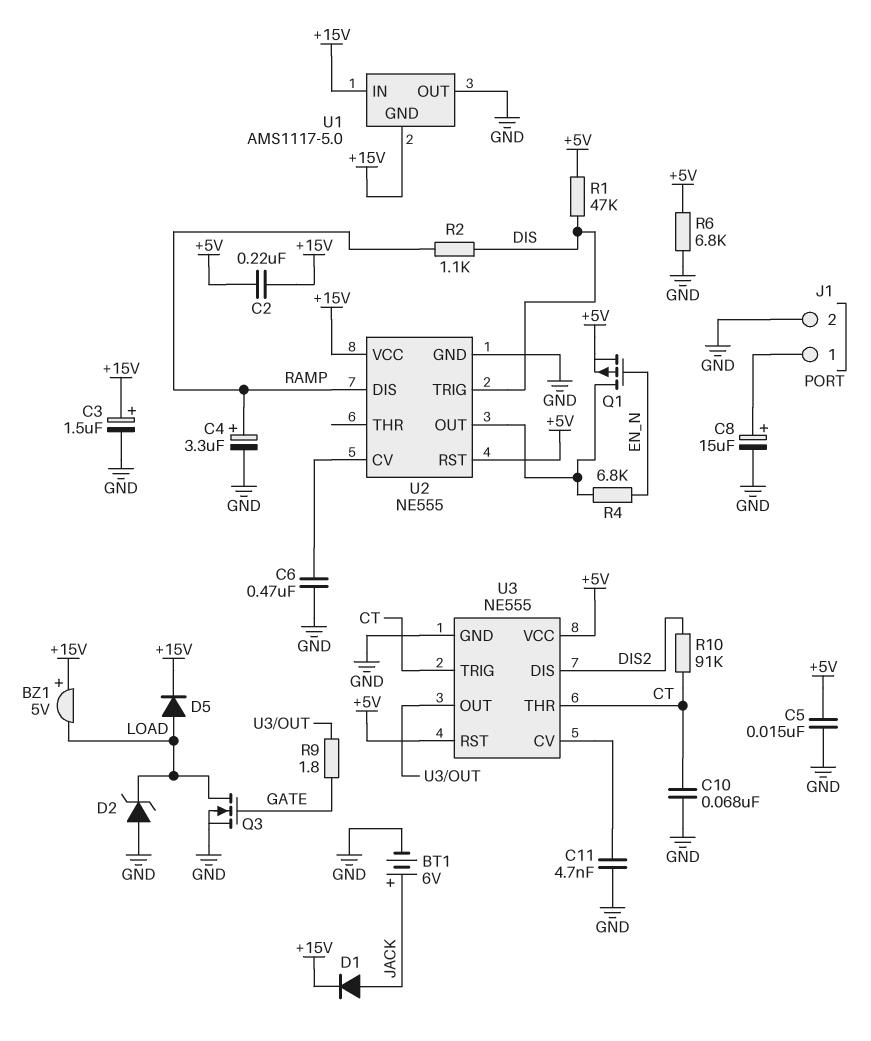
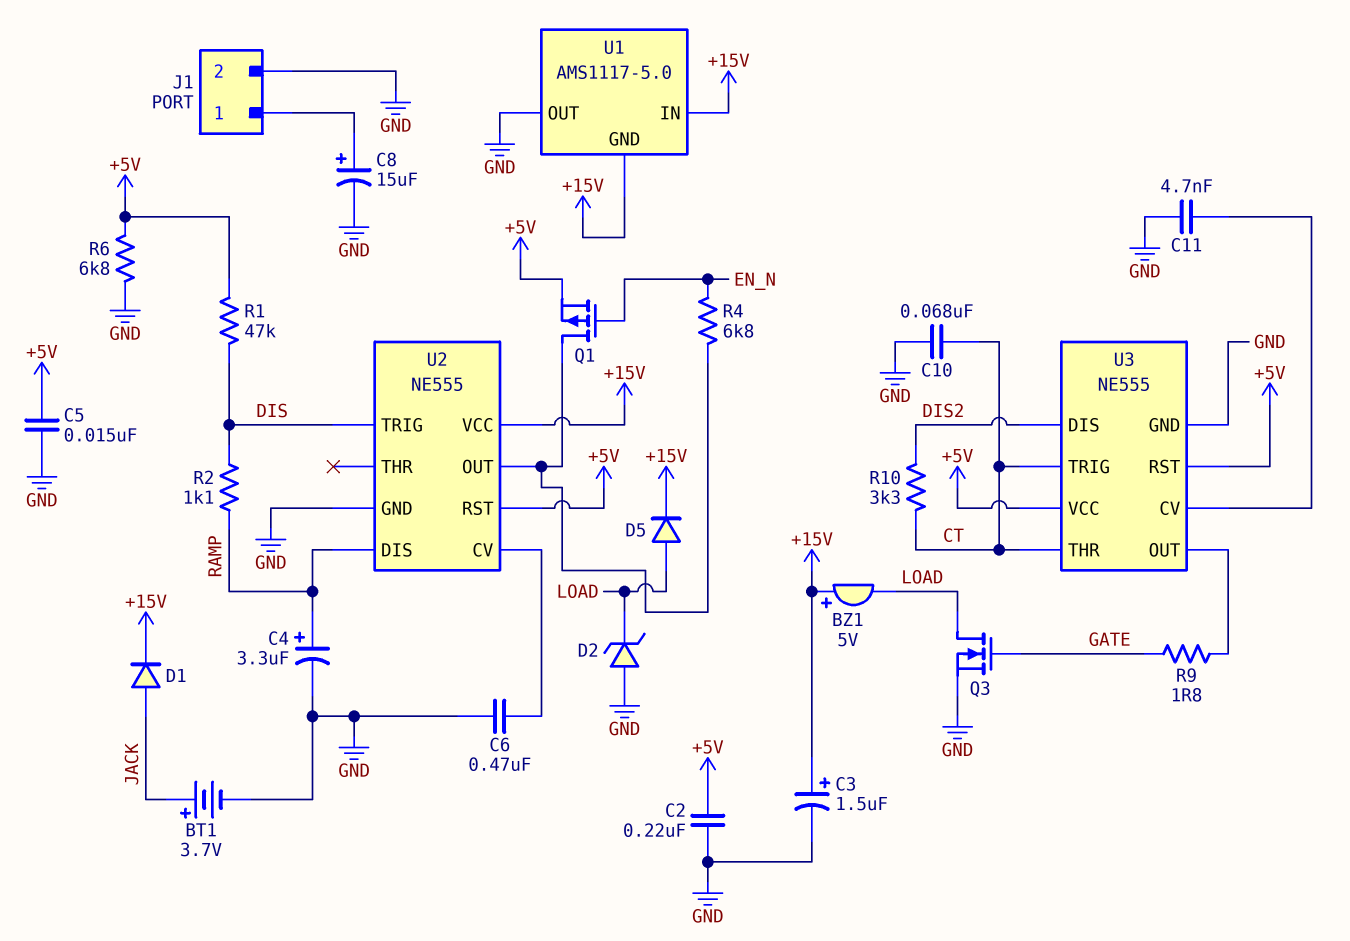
BT1: 6V (plus JACK, minus GND) -> 3.7V (plus JACK, minus GND)
C2: 220nF (+5V, +15V) -> 220nF (+5V, GND)
R10: 91k (CT, DIS2) -> 3.3k (CT, DIS2)

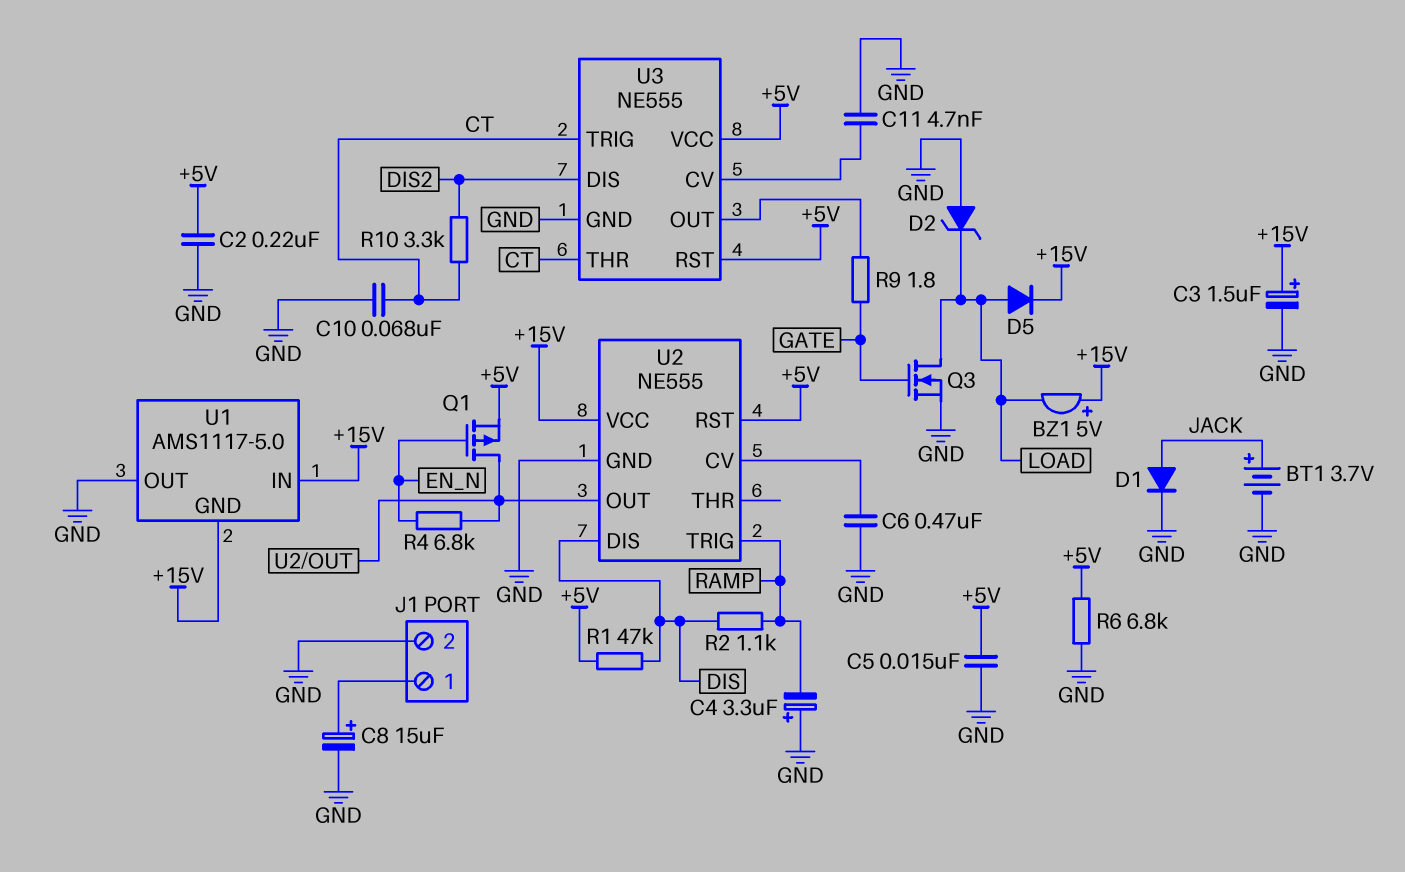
C4: 3.3uF (plus RAMP, minus GND) -> 3.3uF (plus GND, minus RAMP)
D1: diode (A JACK, K +15V) -> diode (A JACK, K GND)
U2 pin DIS: RAMP -> DIS
U2 pin TRIG: DIS -> RAMP

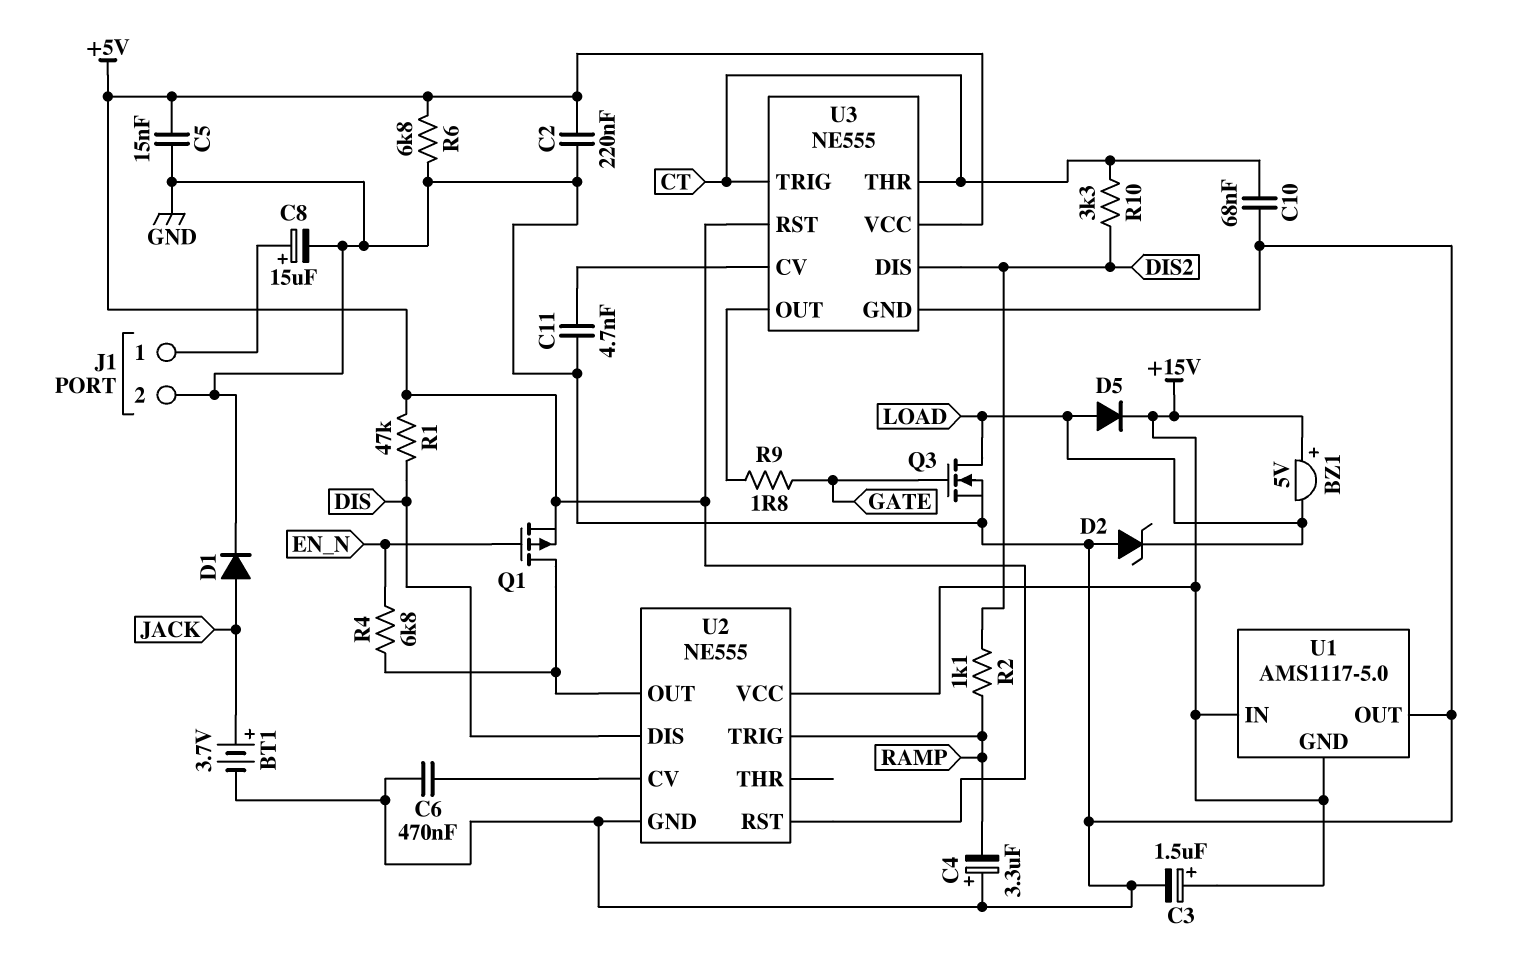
R2: 1.1k (DIS, RAMP) -> 1.1k (DIS2, RAMP)

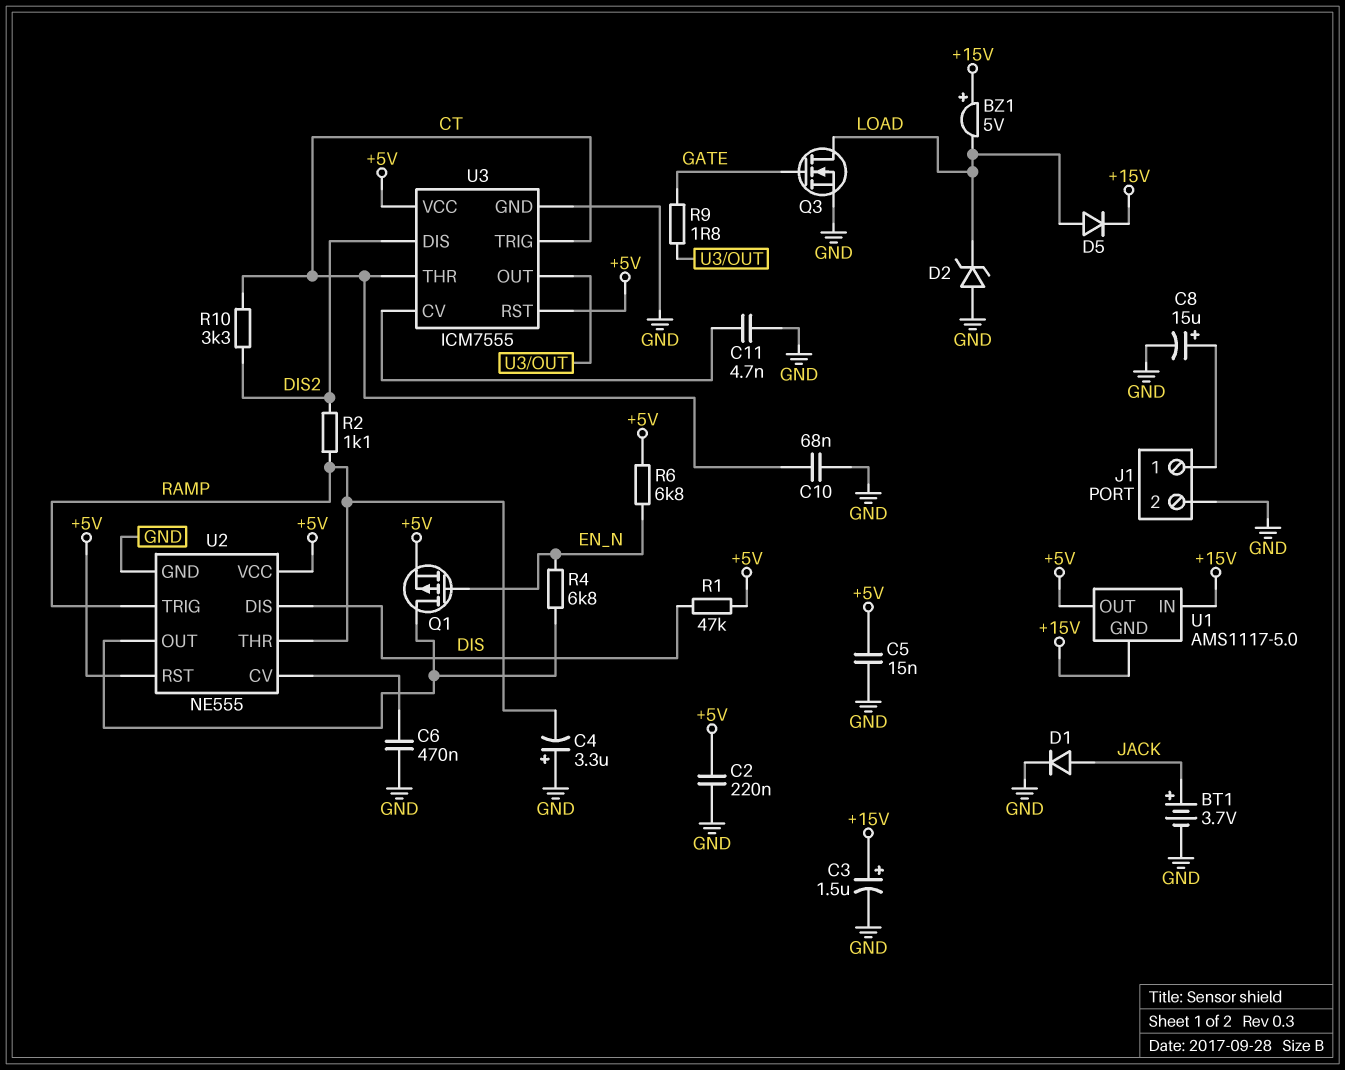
R6: 6.8k (+5V, GND) -> 6.8k (+5V, EN_N)
U1 pin OUT: GND -> +5V
U2 pin THR: none -> RAMP
U2 pin VCC: +15V -> +5V
U3: NE555 -> ICM7555

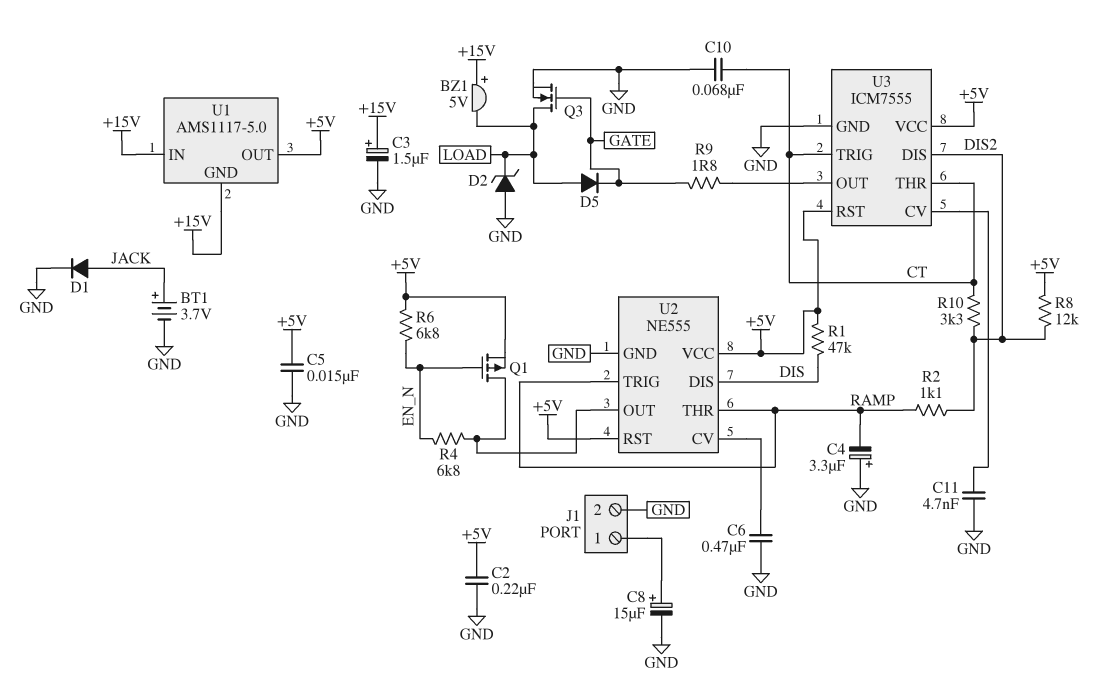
D5: diode (A LOAD, K +15V) -> diode (A LOAD, K GATE)
R8: none -> 12k (+5V, DIS2)

